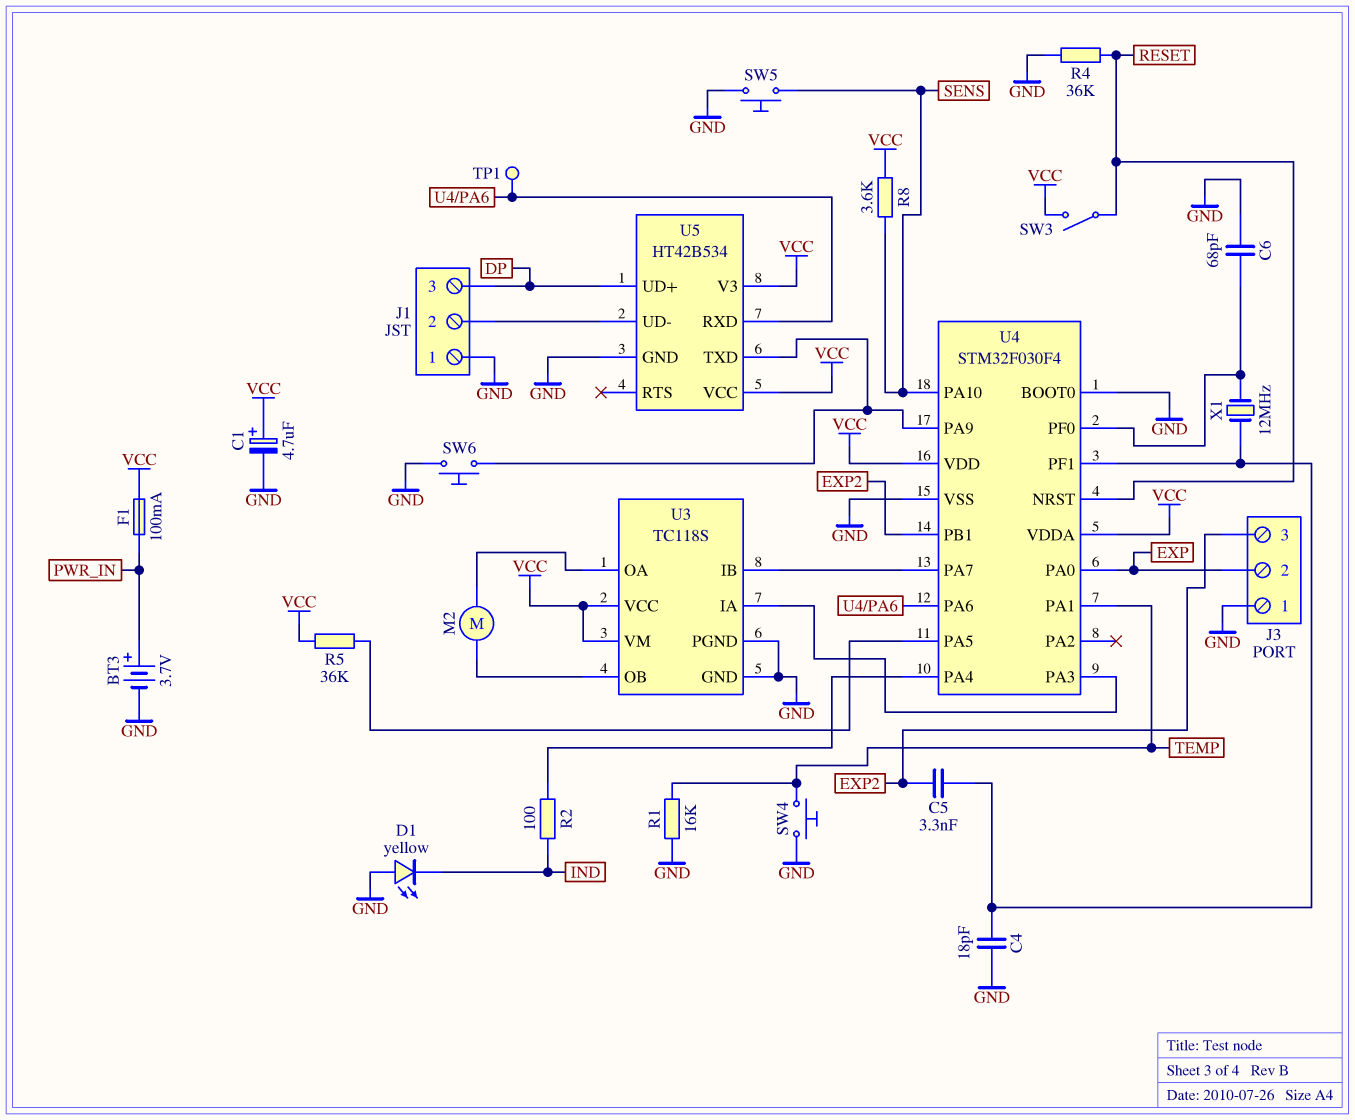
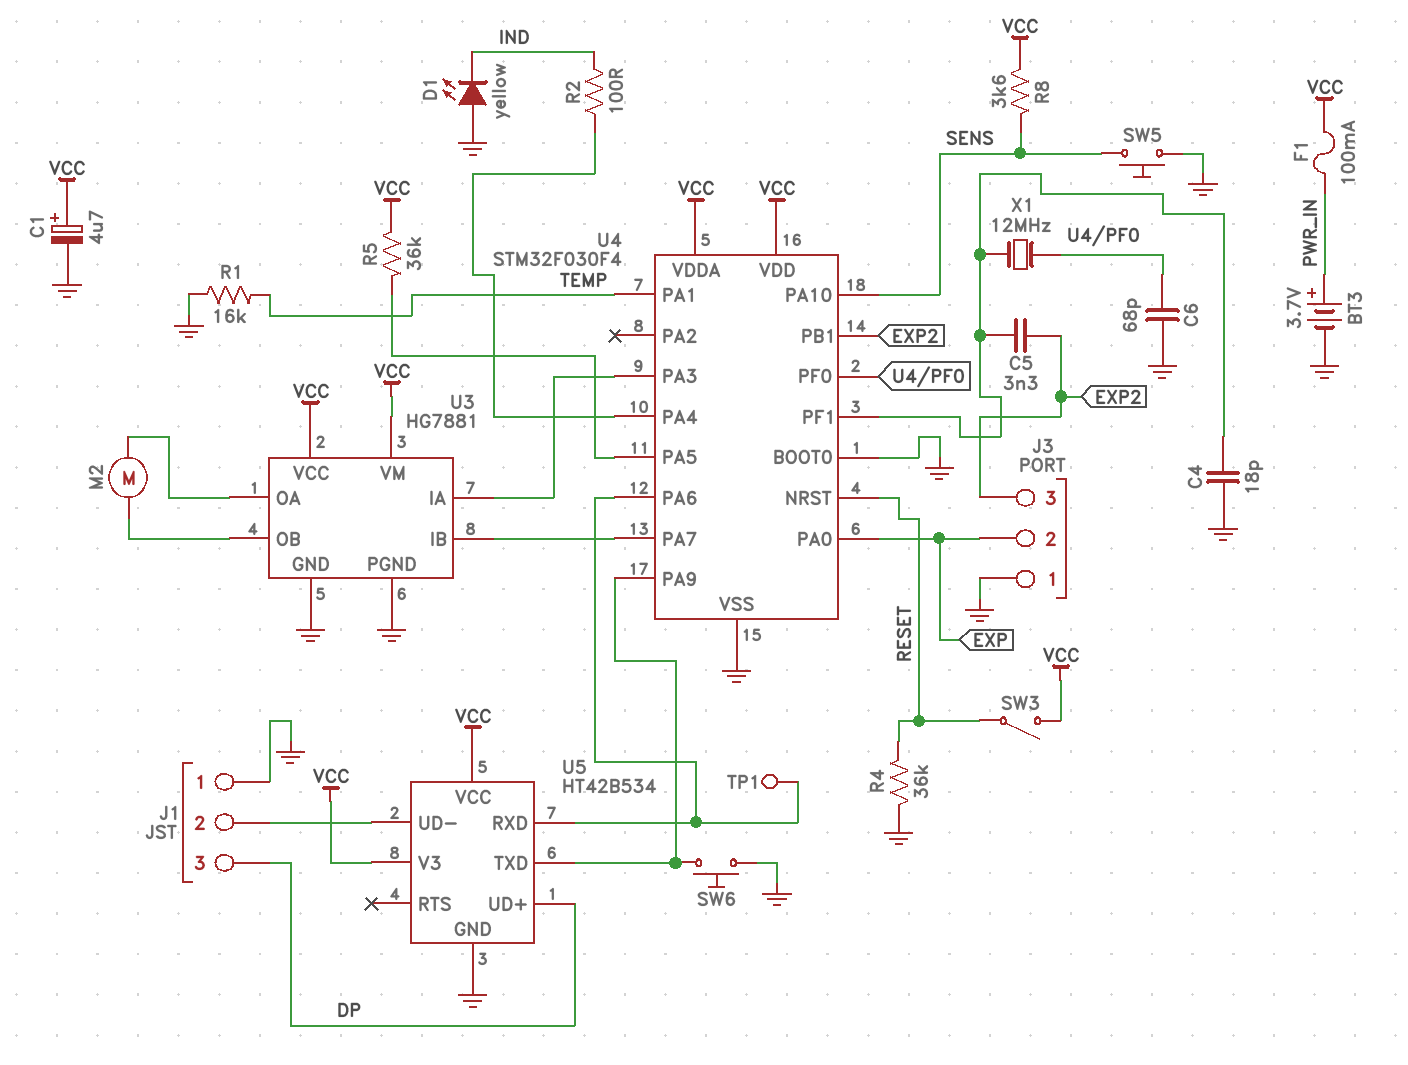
SW4: button (GND, TEMP) -> none
U3: TC118S -> HG7881

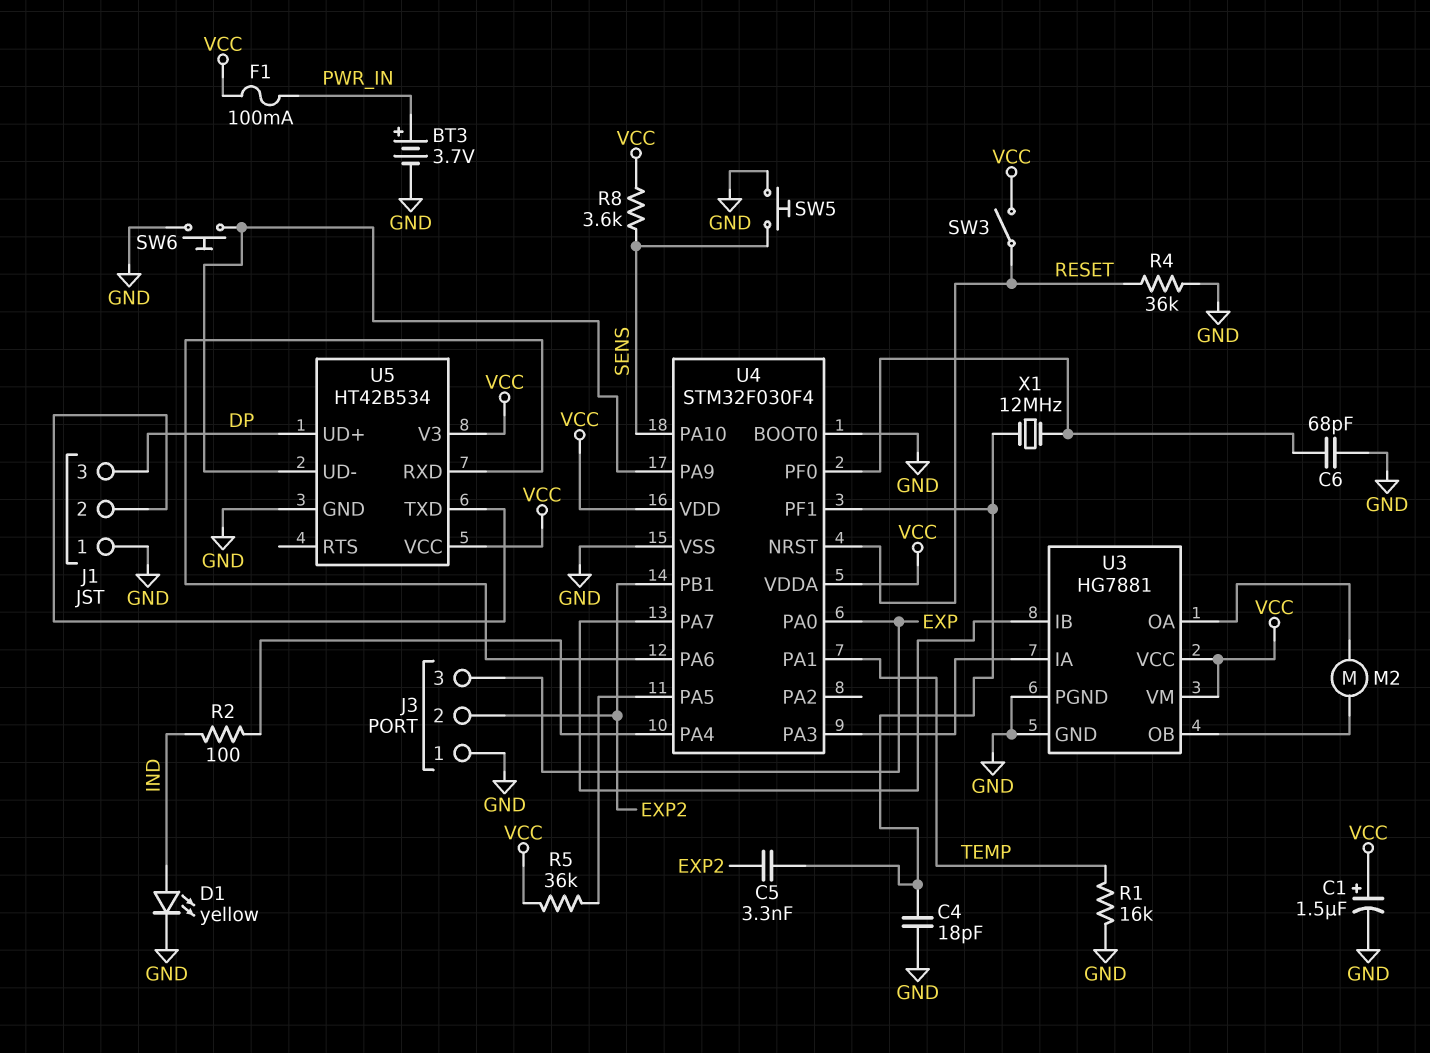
C1: 4.7uF (plus VCC, minus GND) -> 1.5uF (plus VCC, minus GND)
D1: LED yellow (A GND, K IND) -> LED yellow (A IND, K GND)
J3 pin 2: EXP -> EXP2
J3 pin 3: EXP2 -> EXP
TP1: test point (U4/PA6) -> none
U5 pin TXD: U4/PA9 -> J1/2
U5 pin UD-: J1/2 -> U4/PA9

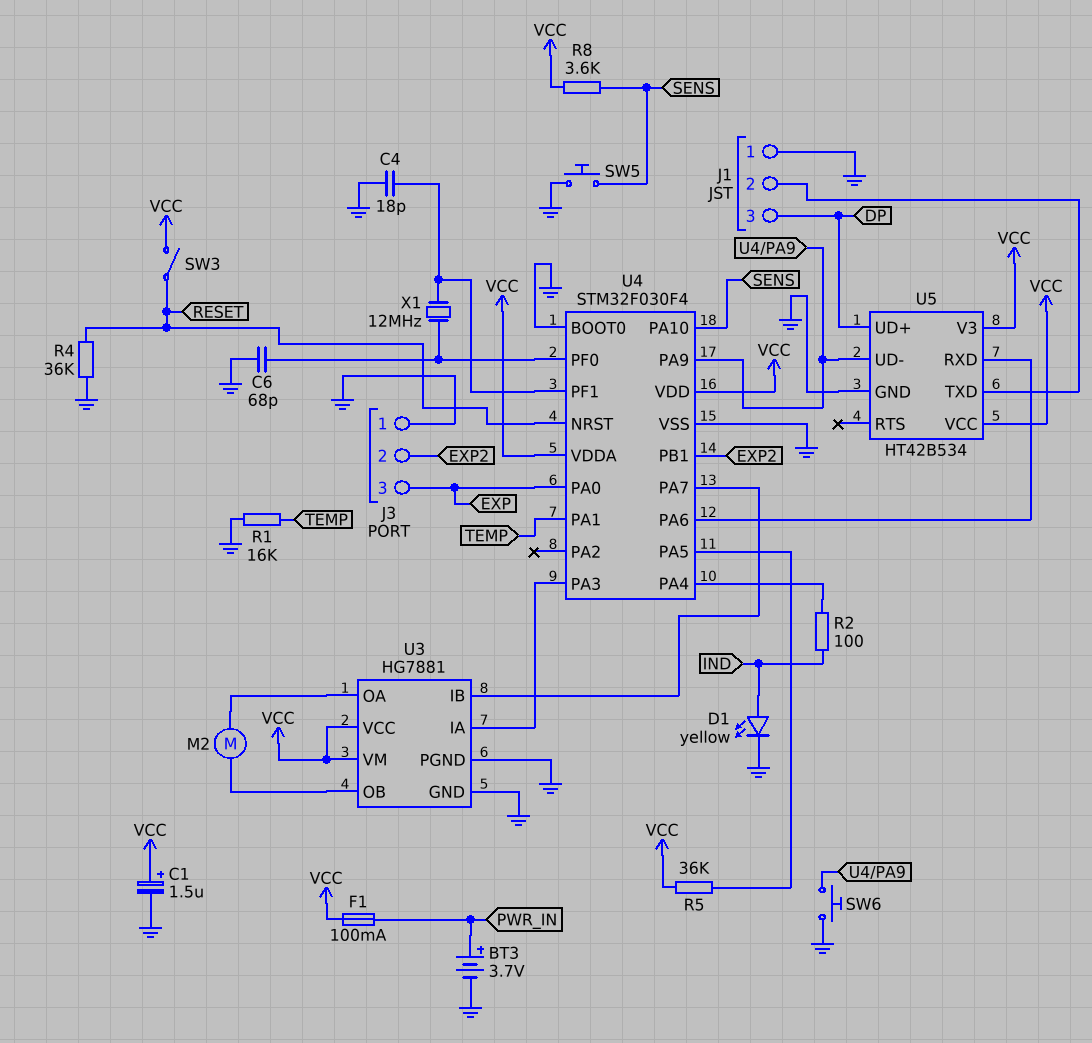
C5: 3.3nF (EXP2, U4/PF1) -> none

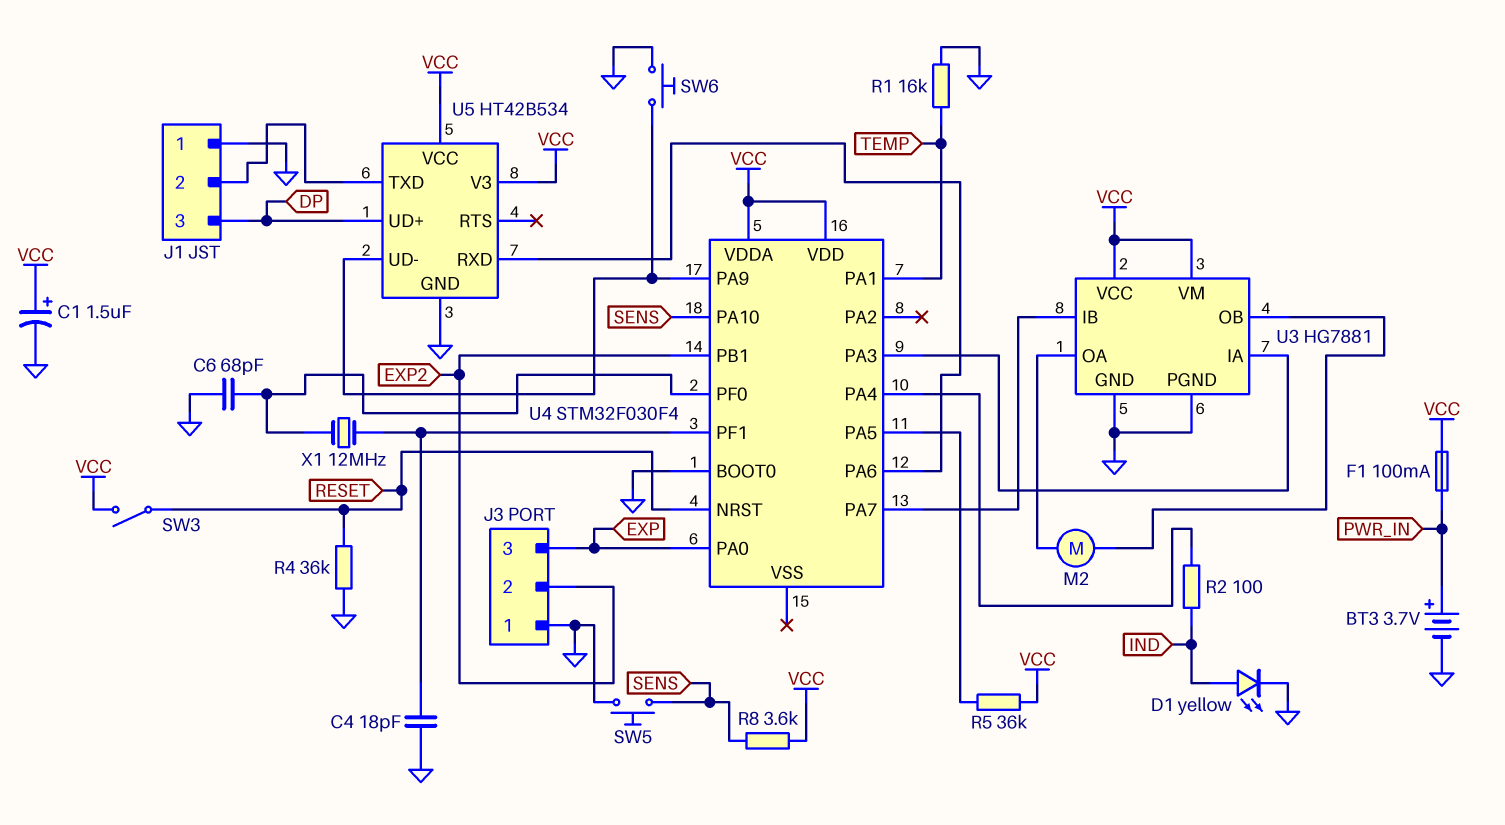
U4 pin VSS: GND -> none

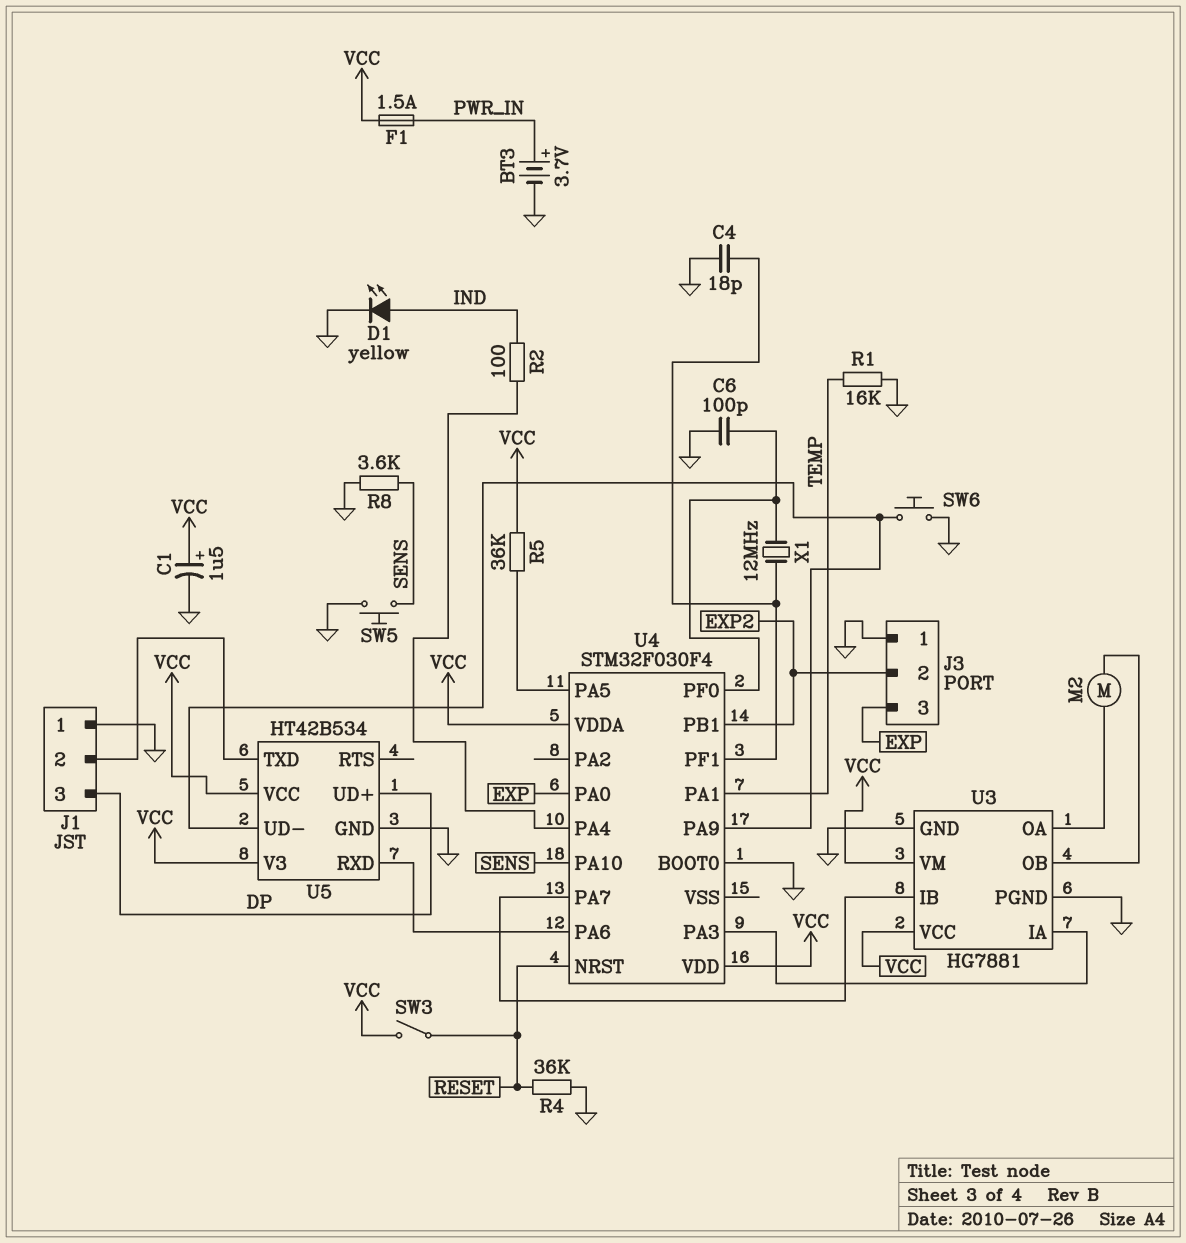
C6: 68pF (GND, U4/PF0) -> 100pF (GND, U4/PF0)
F1: 100mA (PWR_IN, VCC) -> 1.5A (PWR_IN, VCC)
R8: 3.6k (SENS, VCC) -> 3.6k (GND, SENS)

